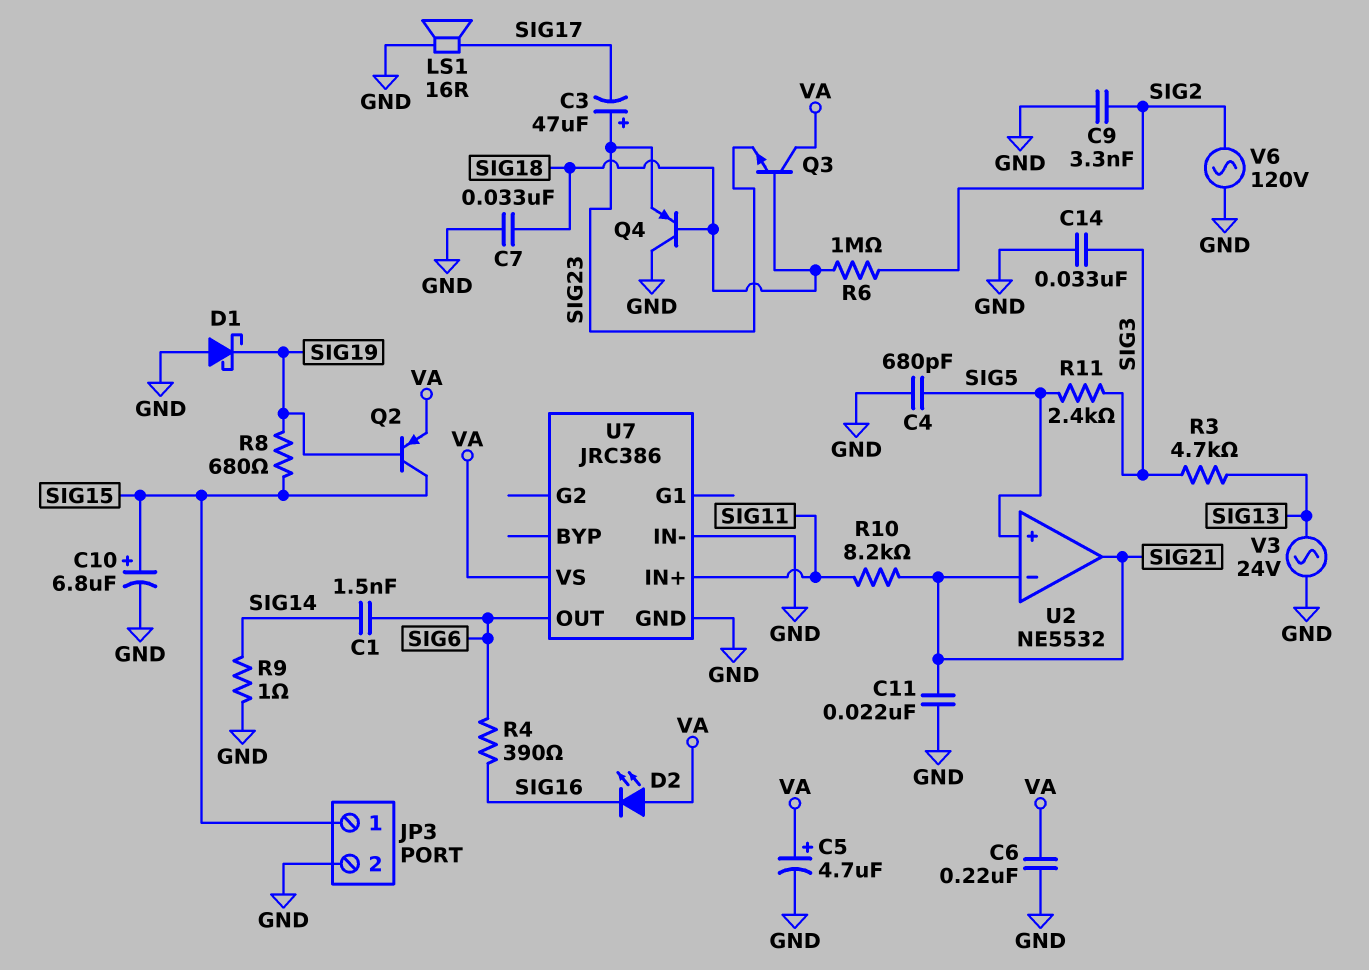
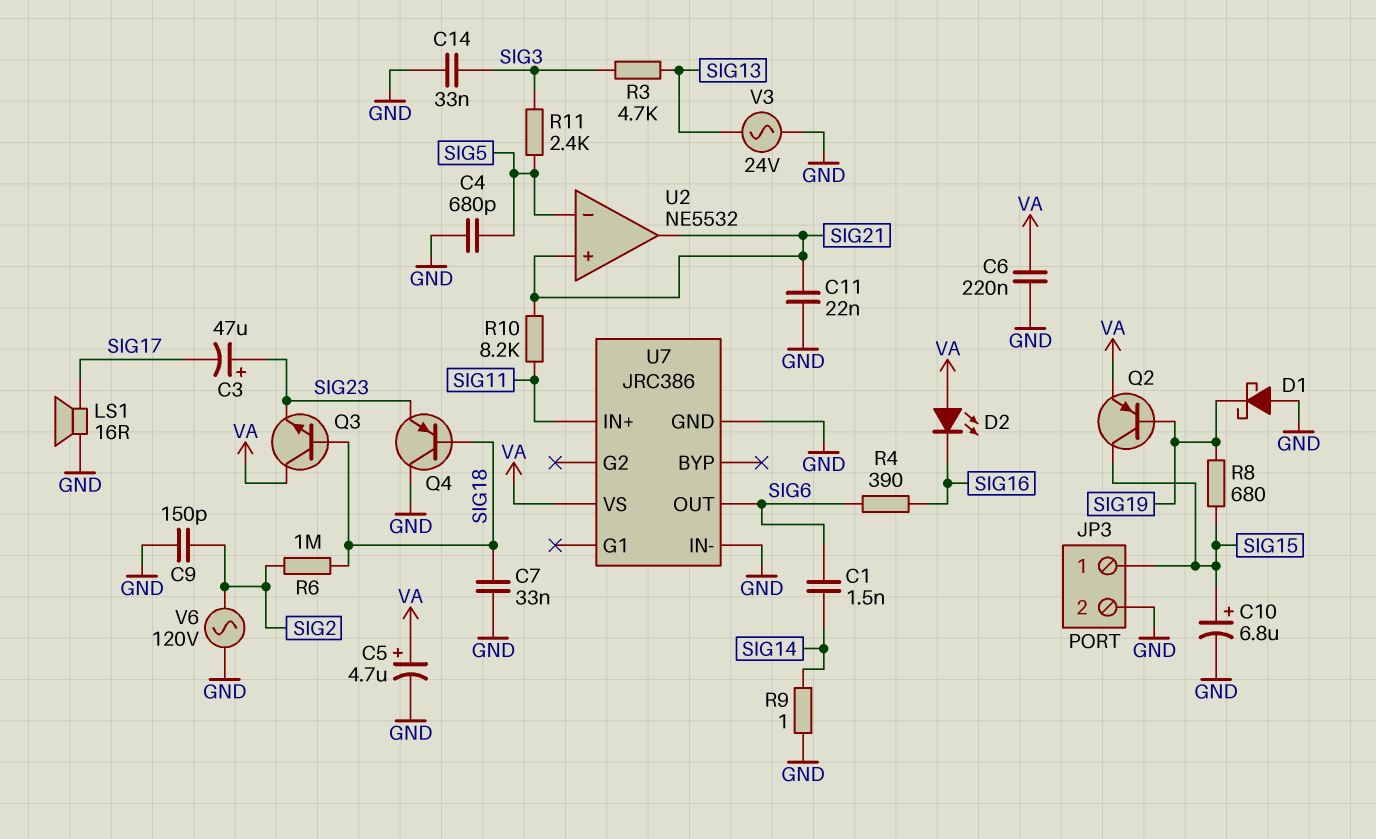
C9: 3.3nF (GND, SIG2) -> 150pF (GND, SIG2)
U2 pin in+: SIG5 -> SIG21
U2 pin in-: SIG21 -> SIG5

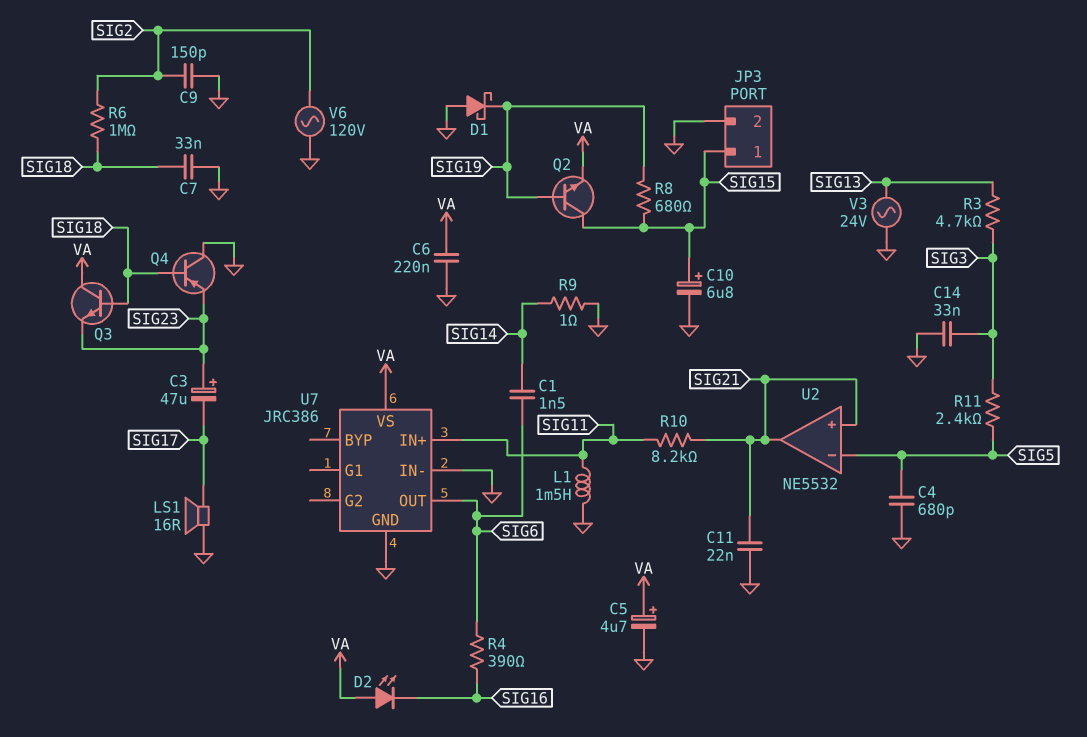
L1: none -> 1.5mH (GND, SIG11)
Q2: PNP (B SIG19, C SIG15, E VA) -> NPN (B SIG19, C SIG15, E VA)

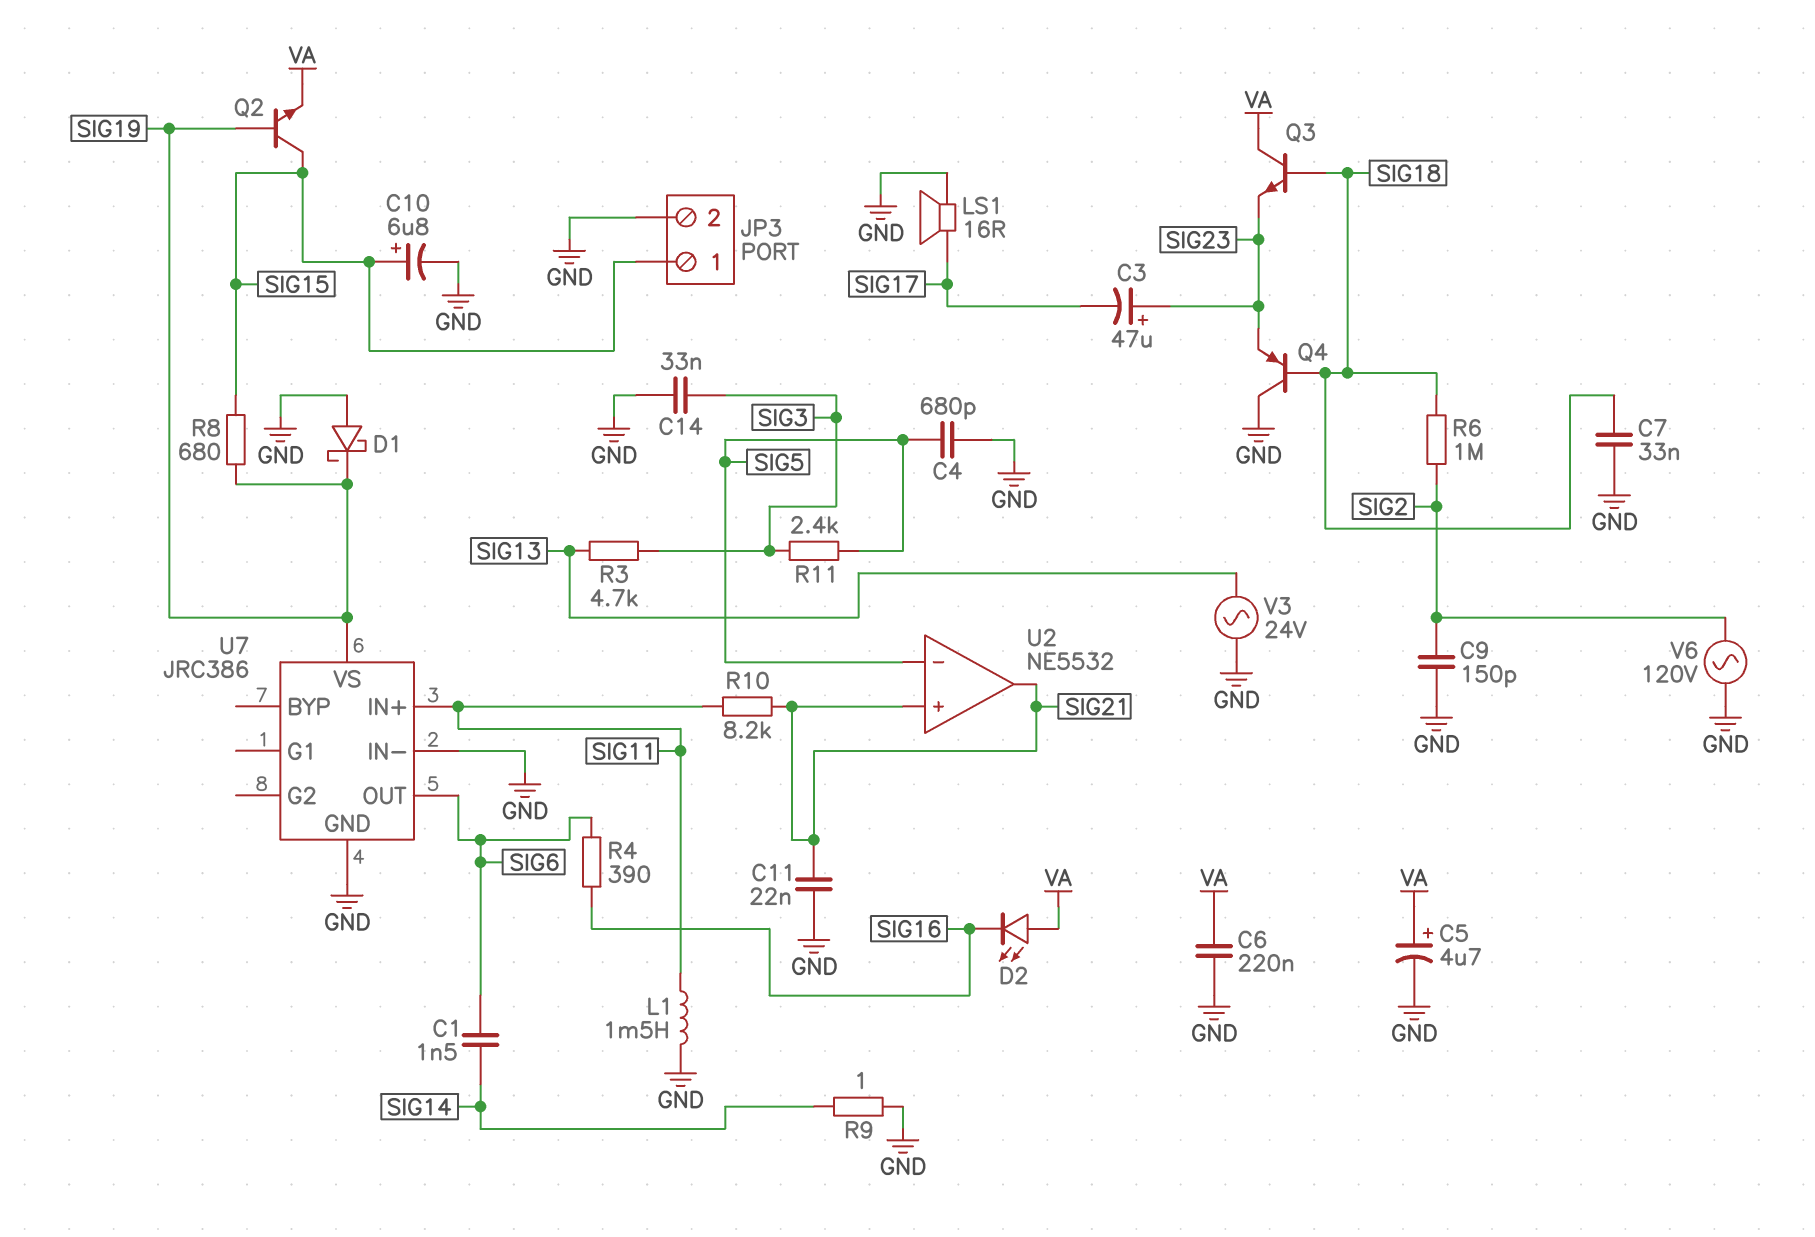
U7 pin VS: VA -> SIG19

